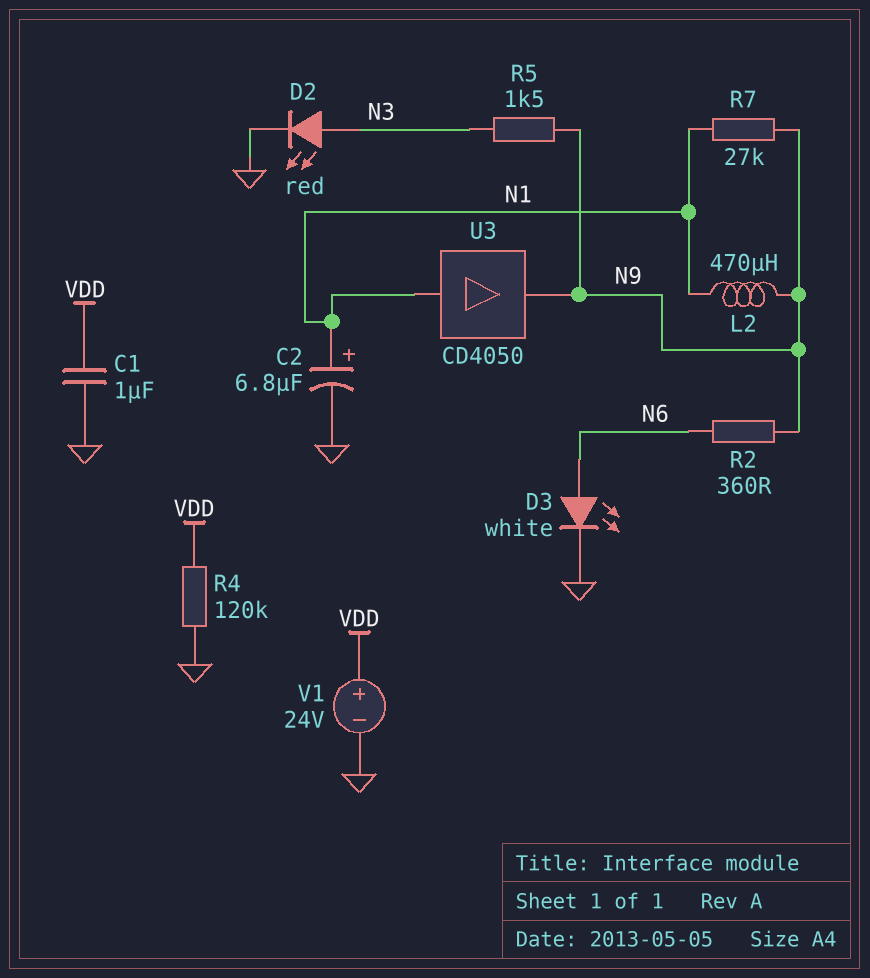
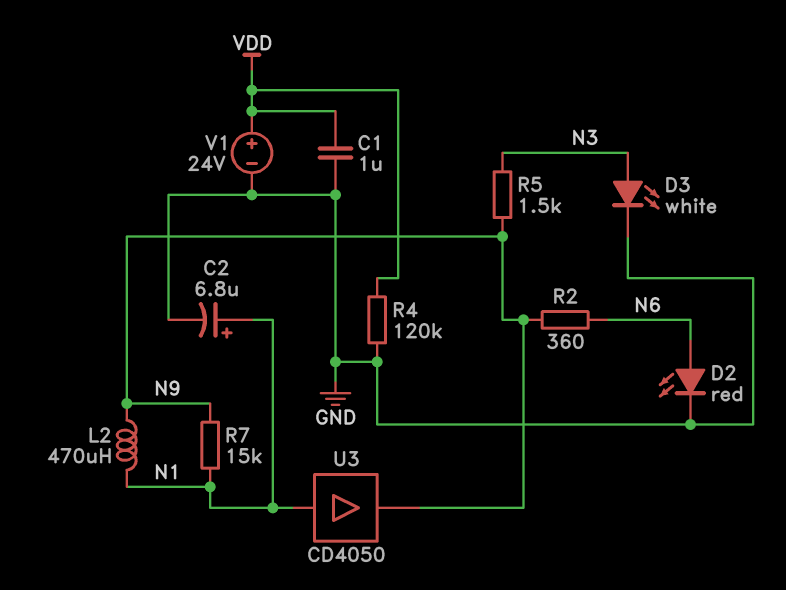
D2: LED red (A N3, K GND) -> LED red (A N6, K GND)
D3: LED white (A N6, K GND) -> LED white (A N3, K GND)
R7: 27k (N1, N9) -> 15k (N1, N9)

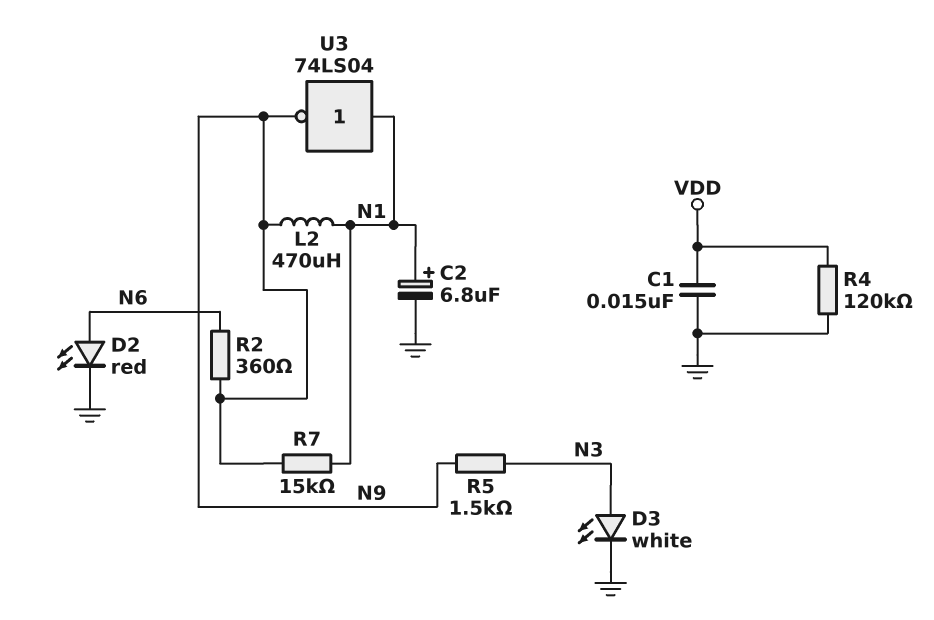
C1: 1uF (GND, VDD) -> 15nF (GND, VDD)
U3: buffer CD4050 (in N1, out N9) -> NOT 74LS04 (in N1, out N9)
V1: 24V (plus VDD, minus GND) -> none

